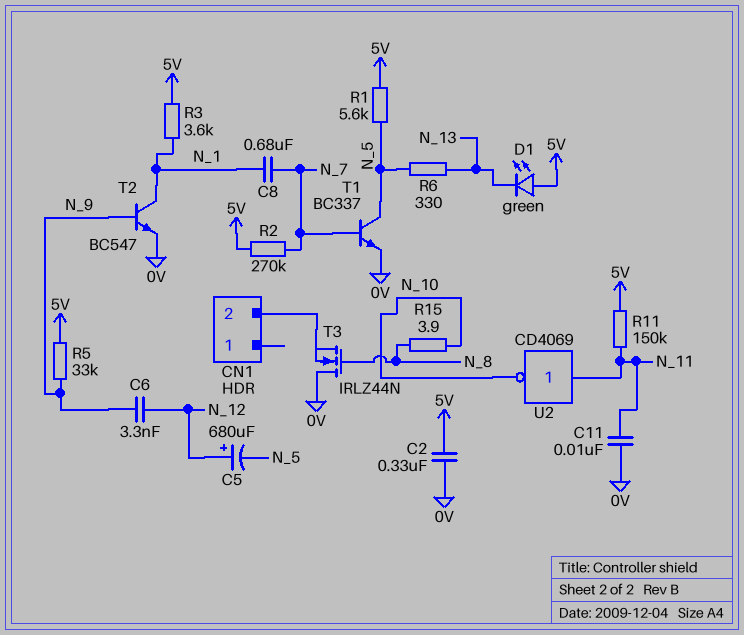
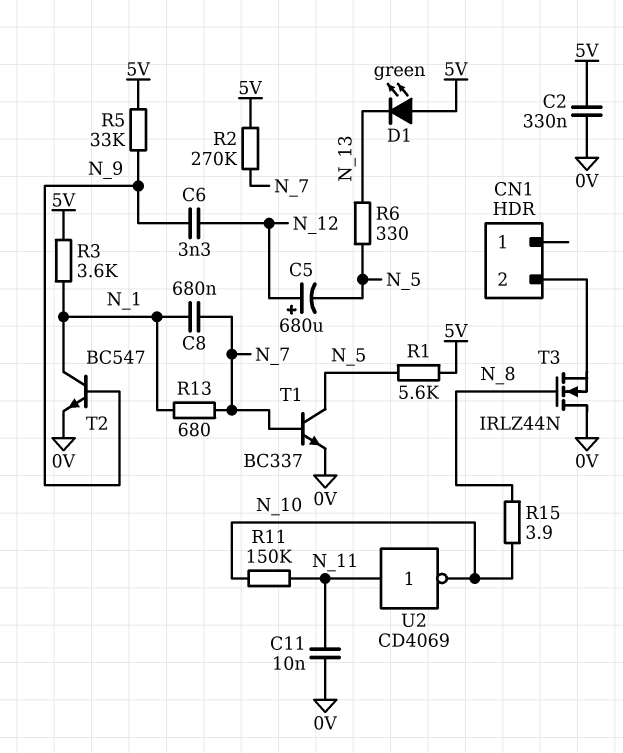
R11: 150k (5V, N_11) -> 150k (N_10, N_11)
R13: none -> 680 (N_1, N_7)

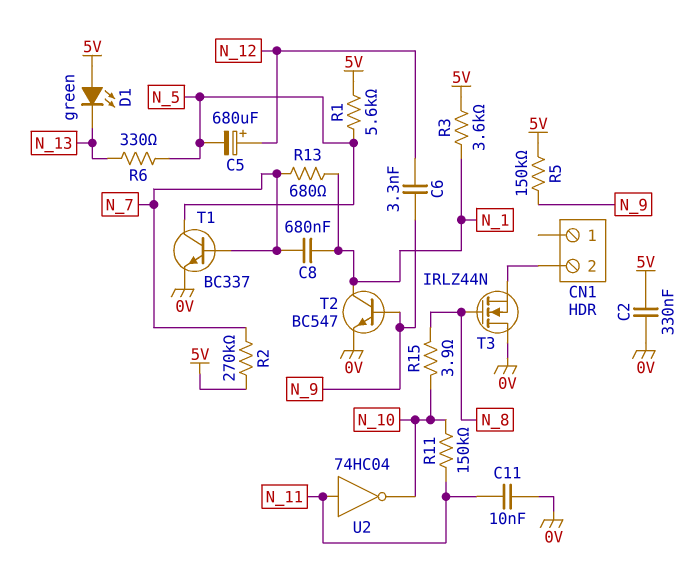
R5: 33k (5V, N_9) -> 150k (5V, N_9)
U2: NOT CD4069 (in N_11, out N_10) -> NOT 74HC04 (in N_11, out N_10)

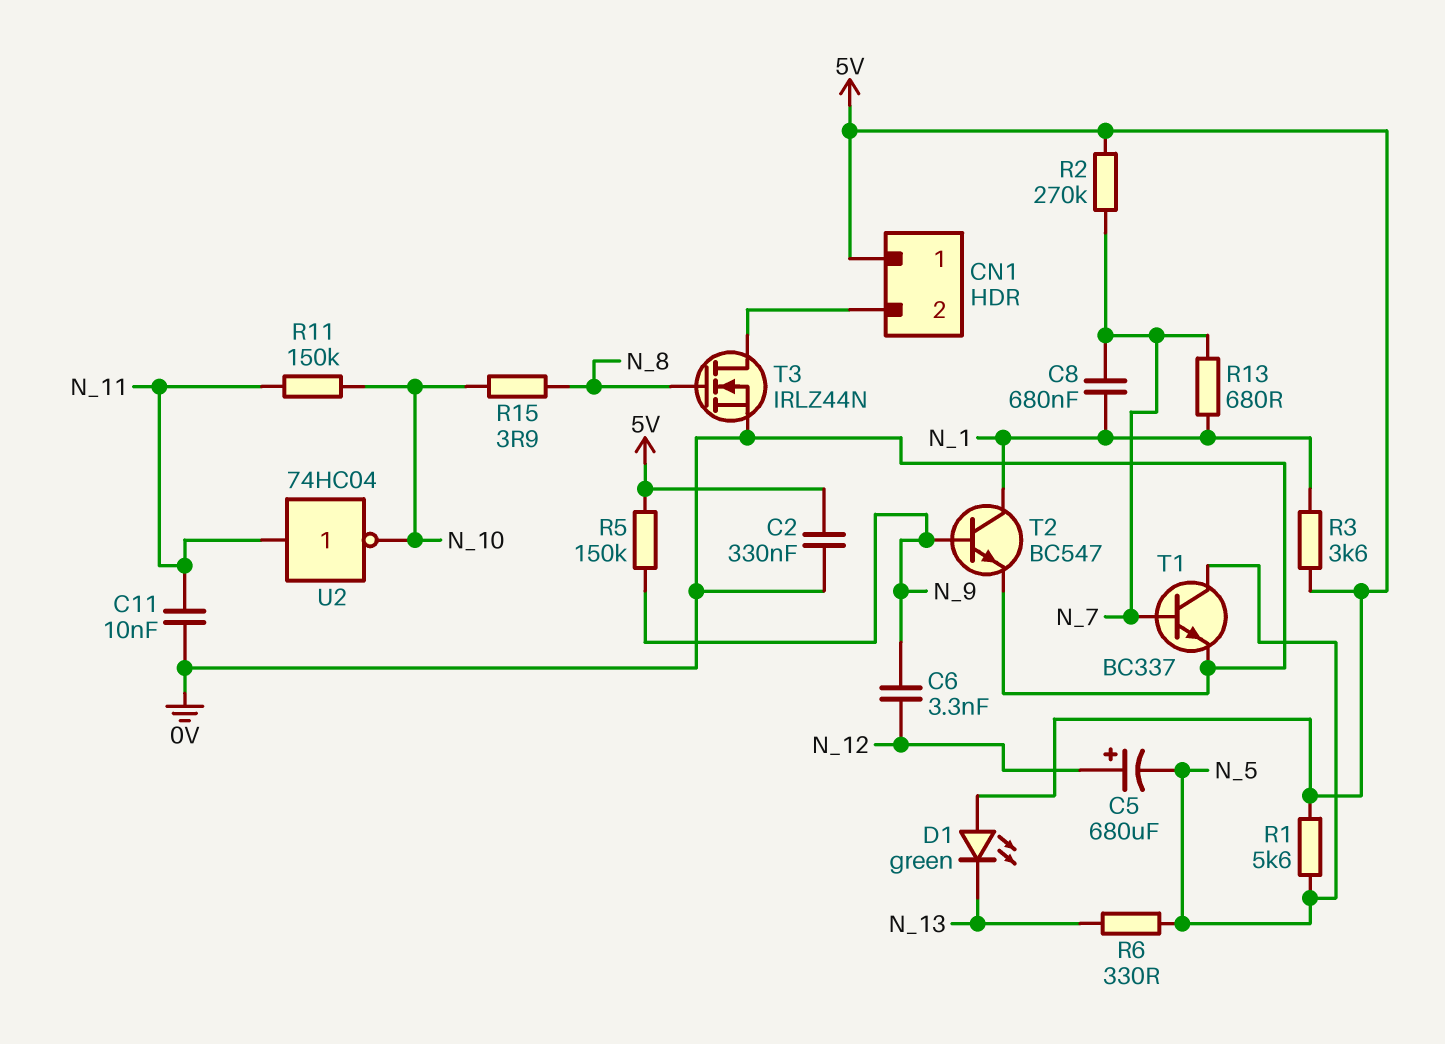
CN1 pin 1: none -> 5V
T3: NMOS IRLZ44N (G N_8, D 0V, S CN1/2) -> NMOS IRLZ44N (G N_8, D CN1/2, S 0V)

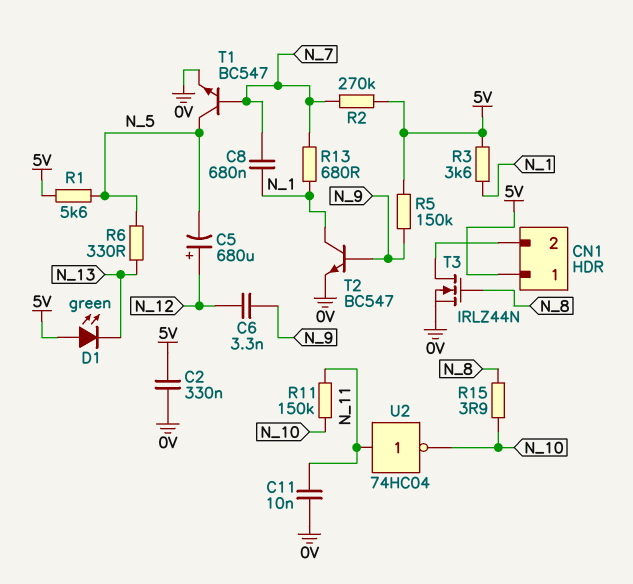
T1: NPN BC337 (B N_7, C N_5, E 0V) -> NPN BC547 (B N_7, C N_5, E 0V)

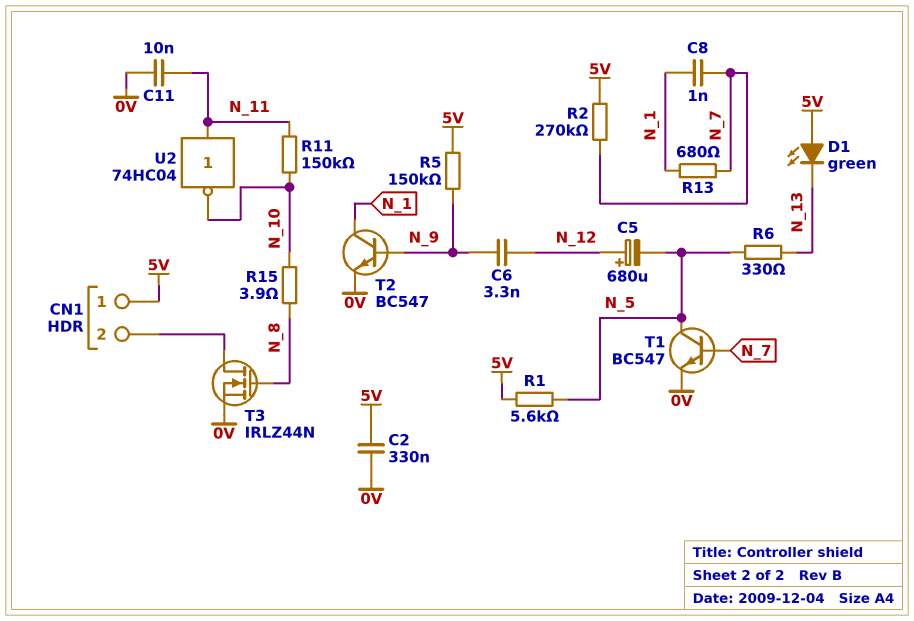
C8: 680nF (N_1, N_7) -> 1nF (N_1, N_7)
R3: 3.6k (5V, N_1) -> none

